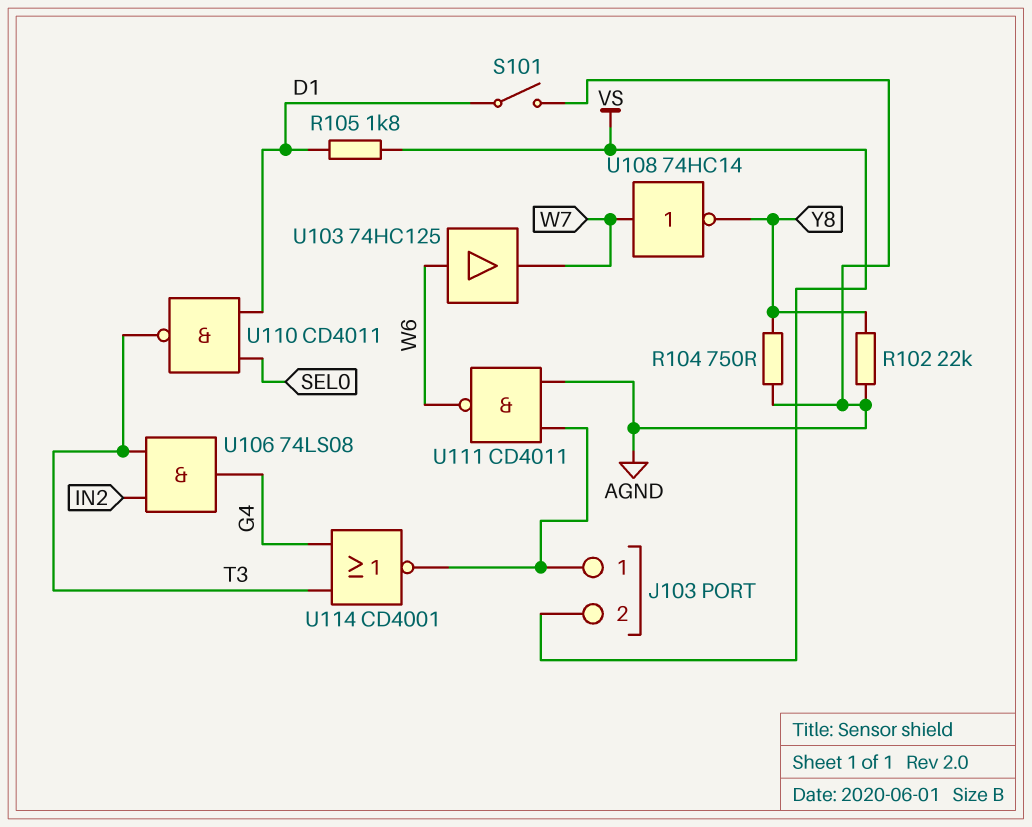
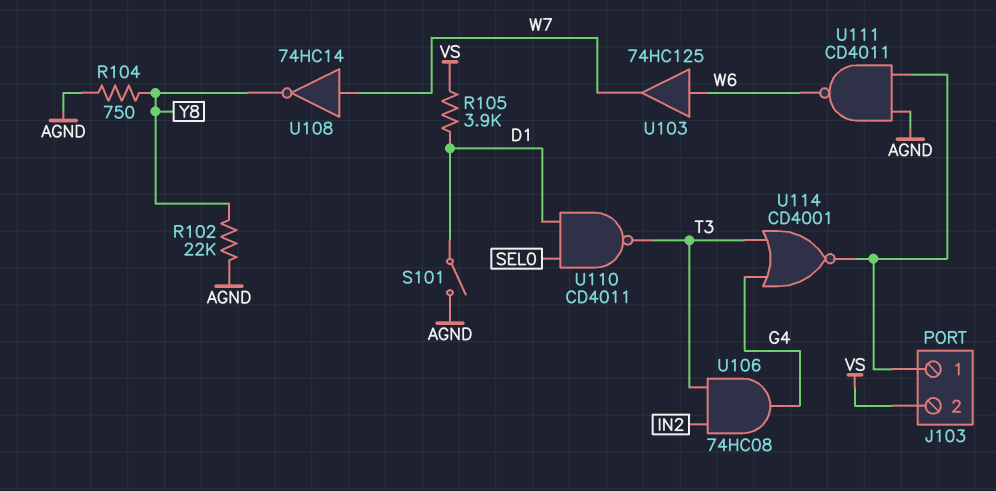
R105: 1.8k (D1, VS) -> 3.9k (D1, VS)
U106: AND 74LS08 (in IN2, in T3, out G4) -> AND 74HC08 (in IN2, in T3, out G4)

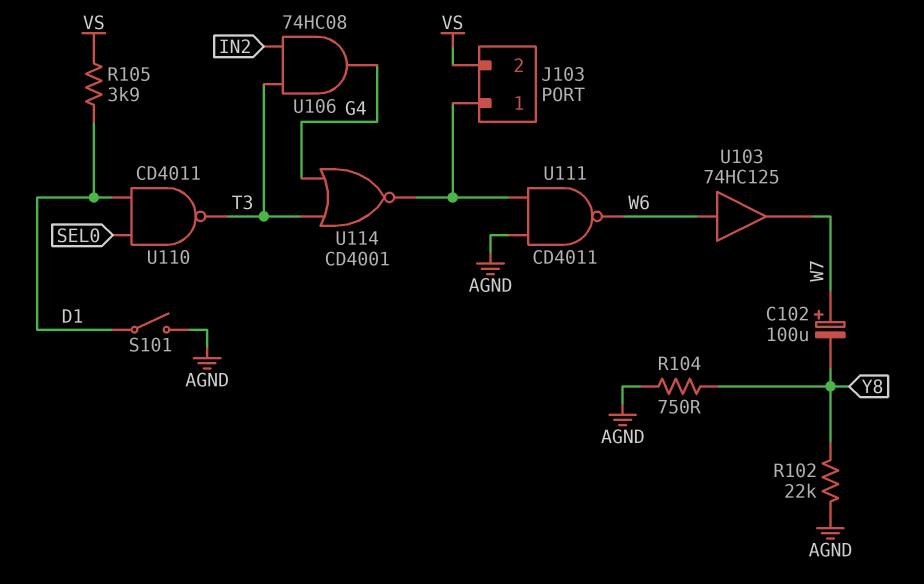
C102: none -> 100uF (plus W7, minus Y8)
U108: NOT 74HC14 (in W7, out Y8) -> none

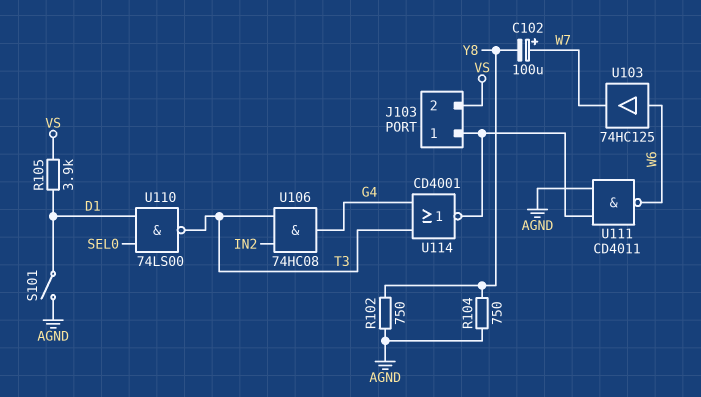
R102: 22k (AGND, Y8) -> 750 (AGND, Y8)
U110: NAND CD4011 (in D1, in SEL0, out T3) -> NAND 74LS00 (in D1, in SEL0, out T3)

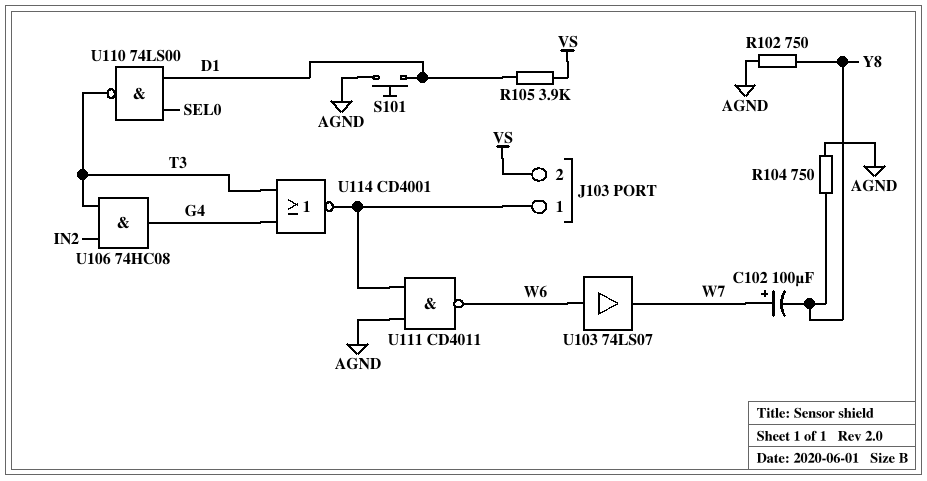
S101: switch (AGND, D1) -> button (AGND, D1)
U103: buffer 74HC125 (in W6, out W7) -> buffer 74LS07 (in W6, out W7)

